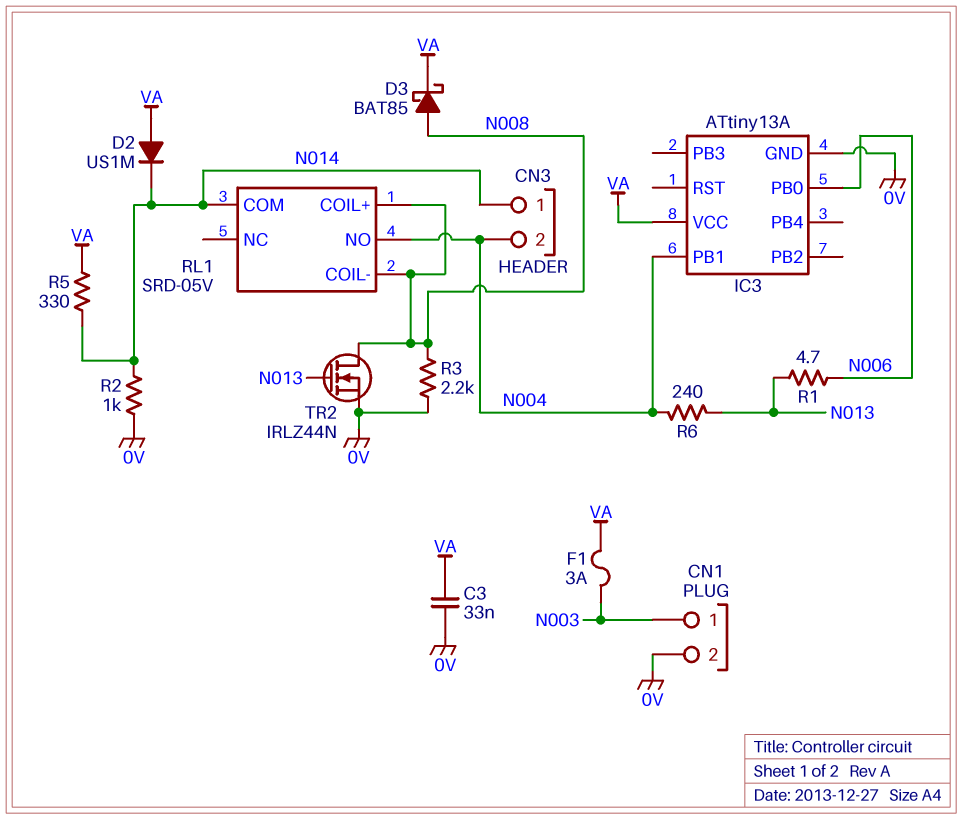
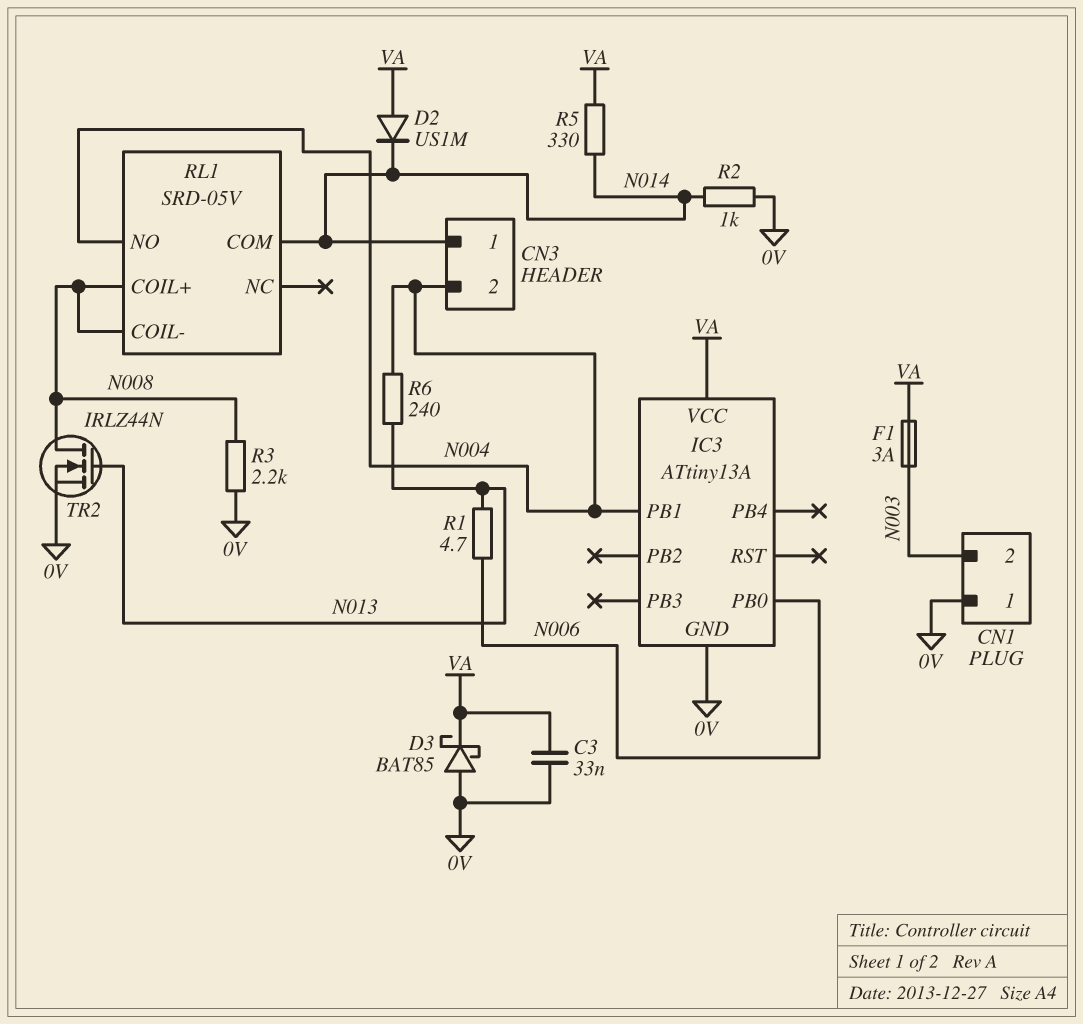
CN1 pin 1: N003 -> 0V
CN1 pin 2: 0V -> N003
D3: schottky BAT85 (A N008, K VA) -> schottky BAT85 (A 0V, K VA)

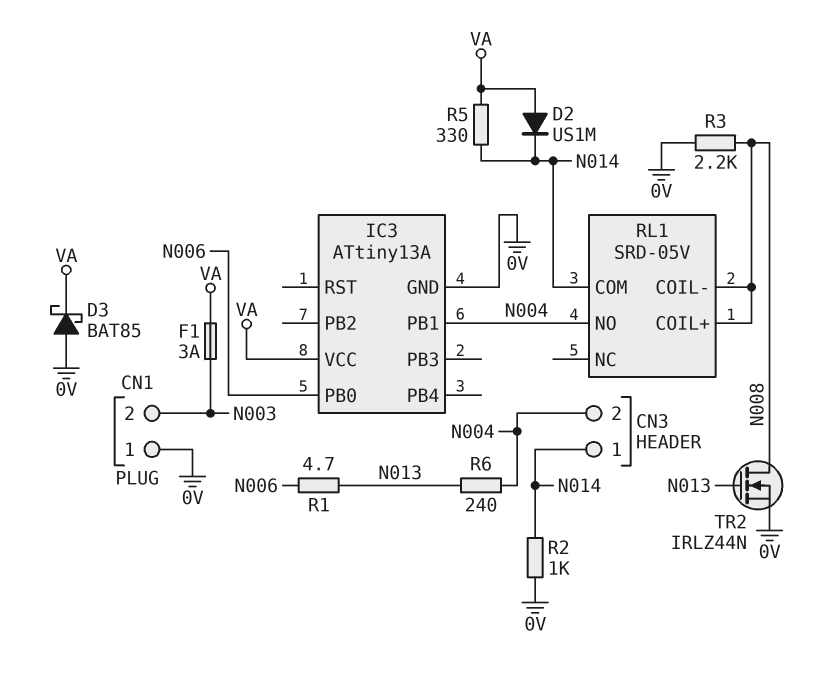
C3: 33nF (0V, VA) -> none

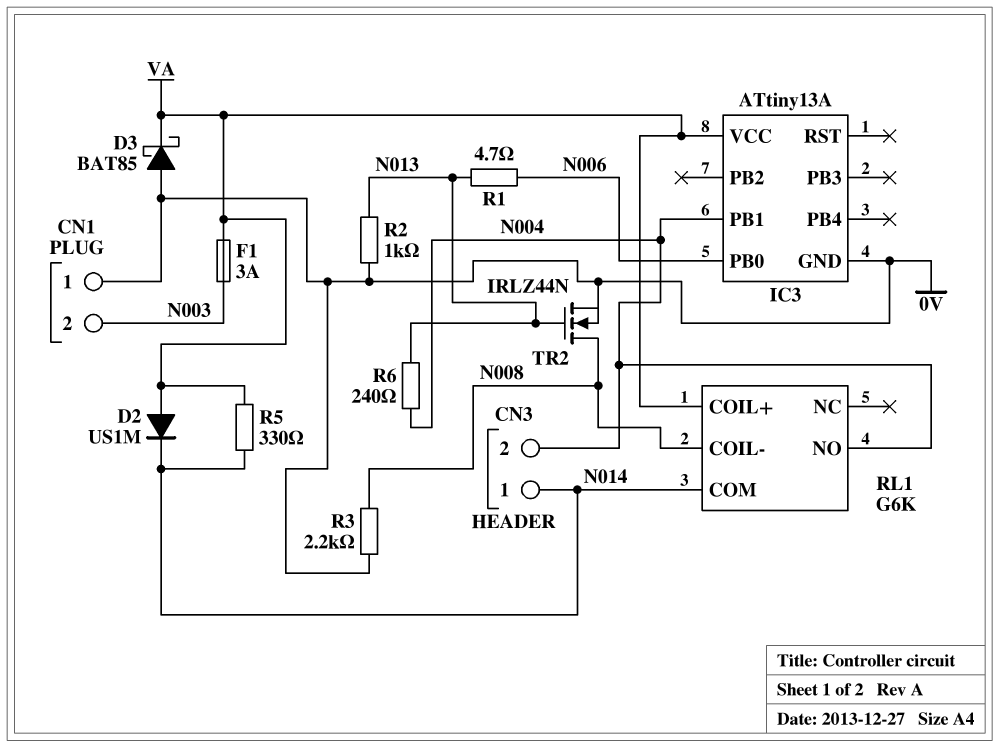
R2: 1k (0V, N014) -> 1k (0V, N013)
RL1: SRD-05V -> G6K
RL1 pin COIL+: N008 -> VA

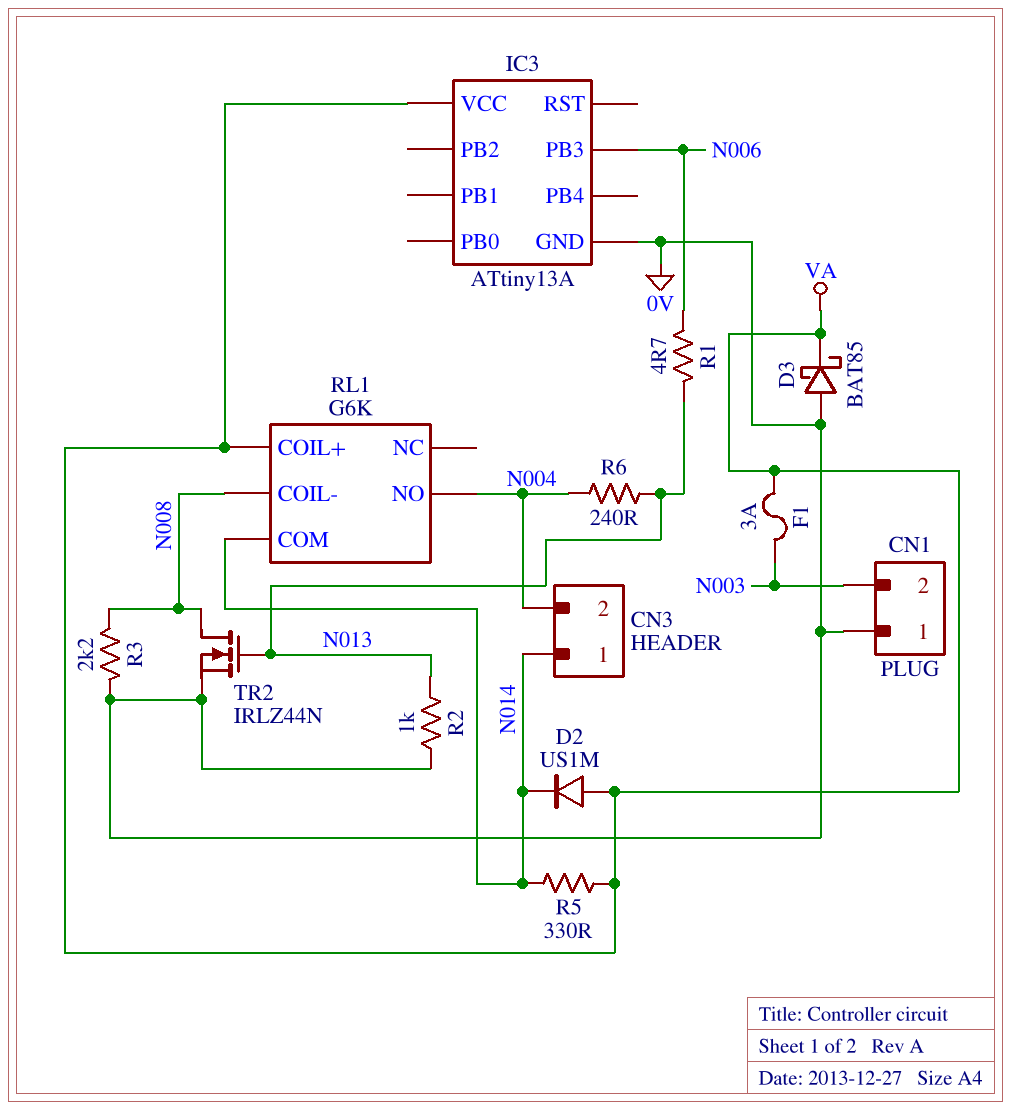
IC3 pin PB0: N006 -> none
IC3 pin PB1: N004 -> none
IC3 pin PB3: none -> N006

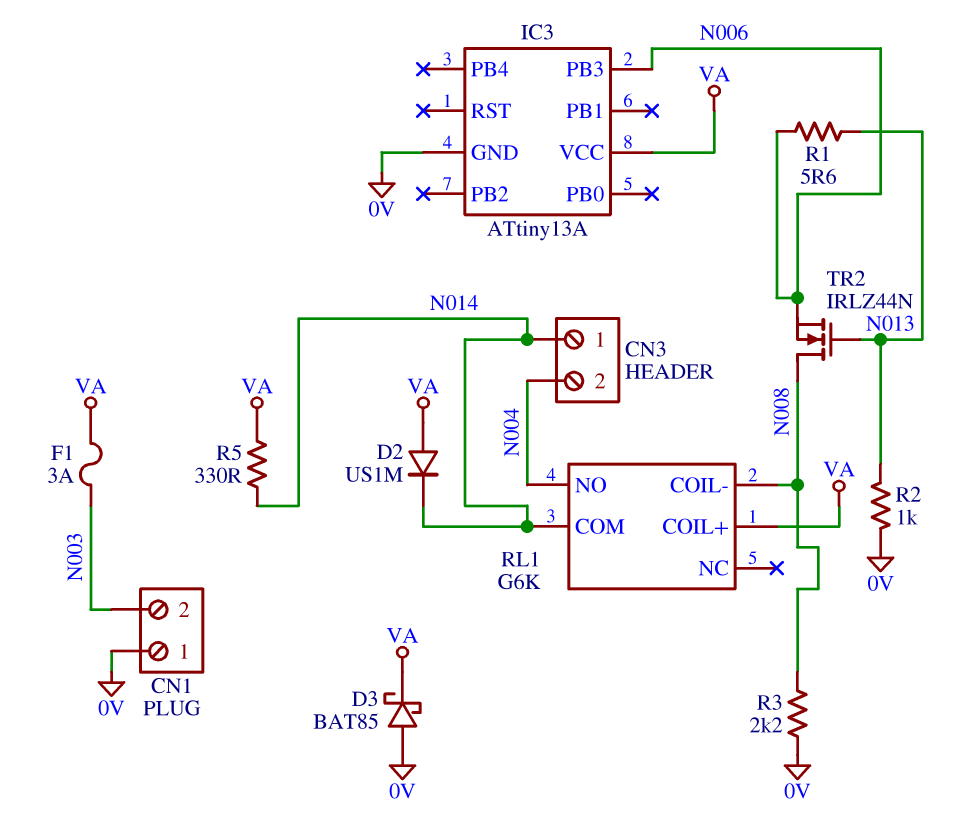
R1: 4.7 (N006, N013) -> 5.6 (N006, N013)
R6: 240 (N004, N013) -> none
TR2: NMOS IRLZ44N (G N013, D N008, S 0V) -> NMOS IRLZ44N (G N013, D N008, S N006)

